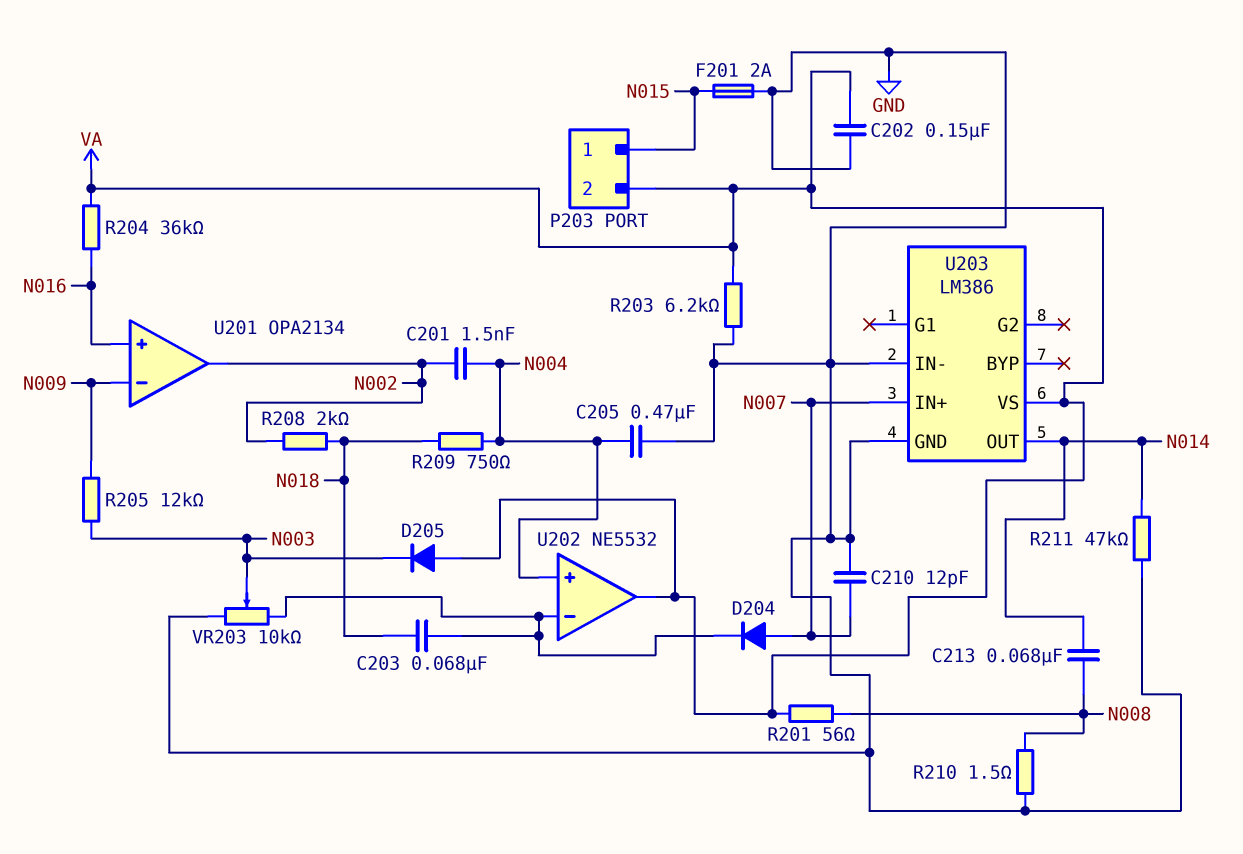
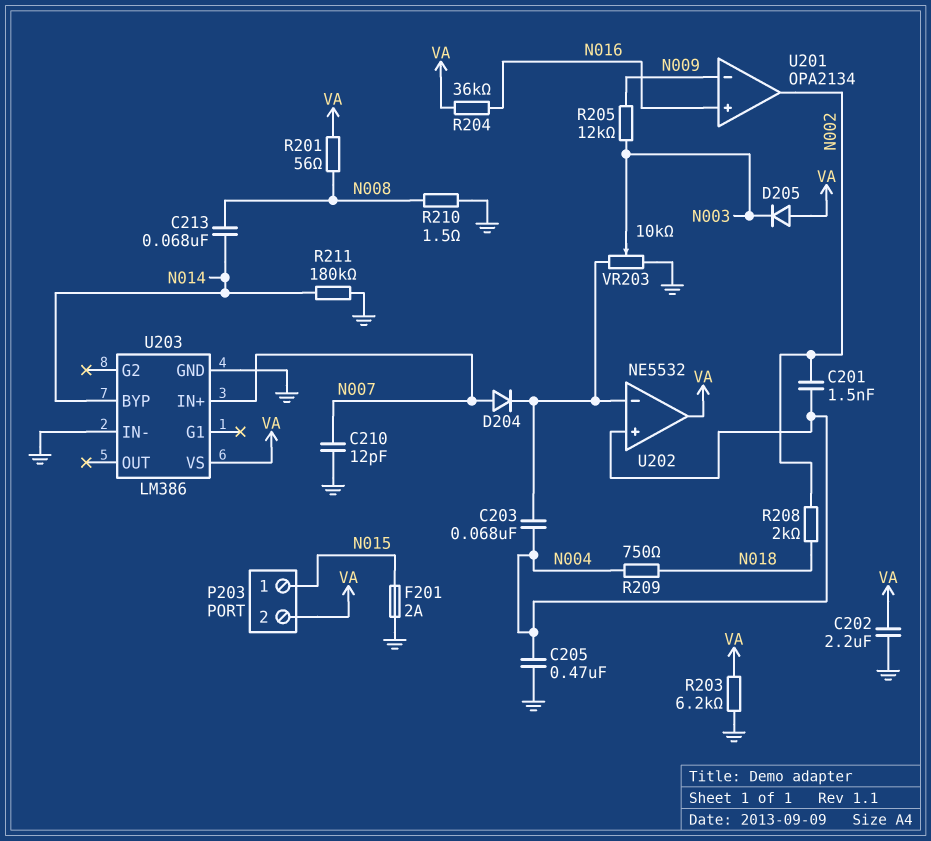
C202: 150nF (GND, VA) -> 2.2uF (GND, VA)
C203: 68nF (N018, U202/in-) -> 68nF (N004, U202/in-)
R211: 47k (GND, N014) -> 180k (GND, N014)
U203 pin BYP: none -> N014
U203 pin OUT: N014 -> none

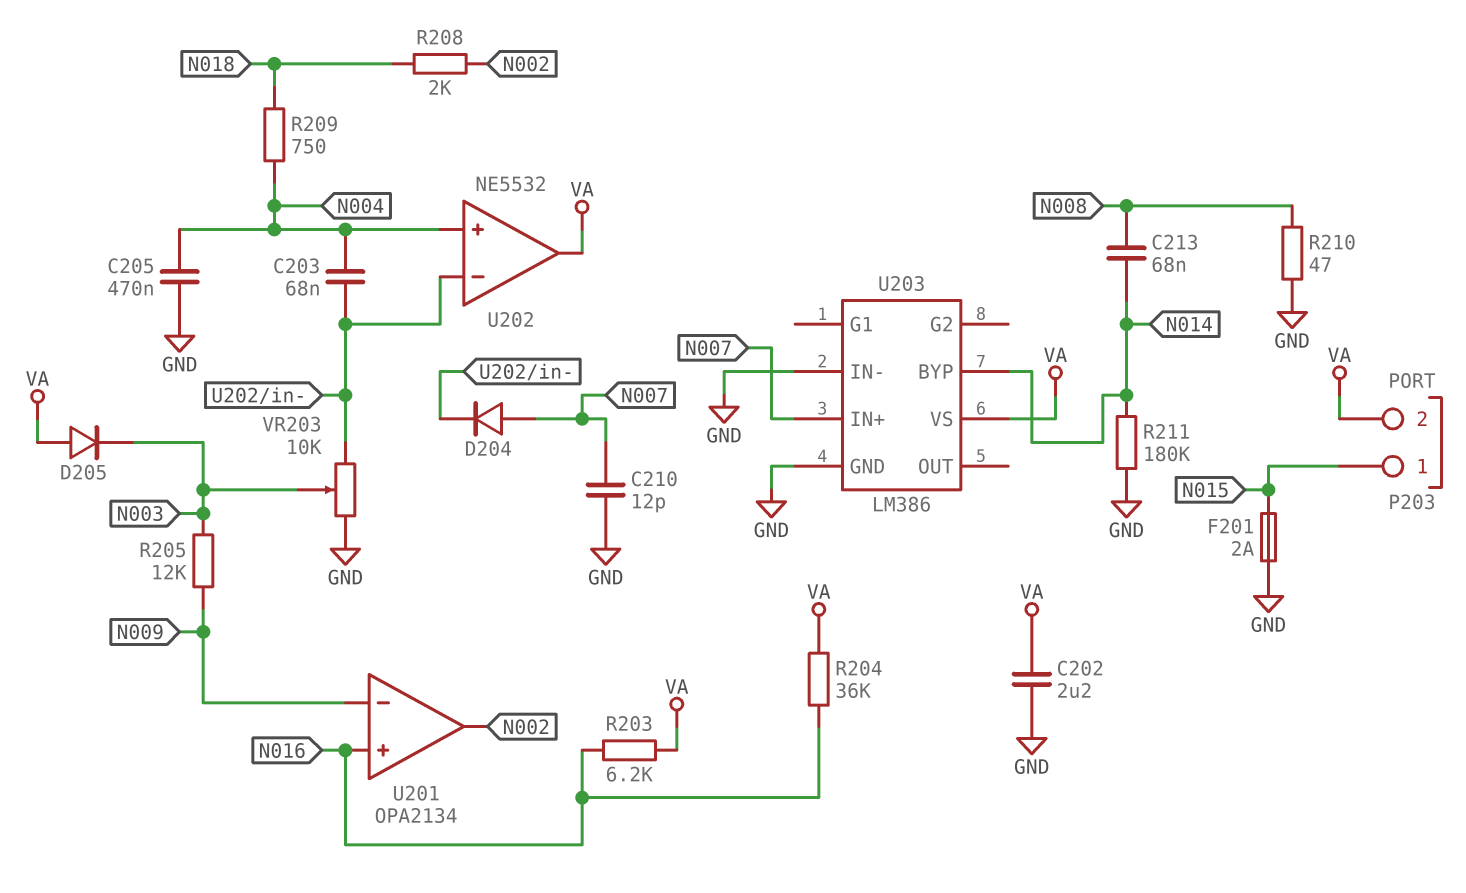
C201: 1.5nF (N002, N004) -> none
R201: 56 (N008, VA) -> none
R203: 6.2k (GND, VA) -> 6.2k (N016, VA)
R210: 1.5 (GND, N008) -> 47 (GND, N008)

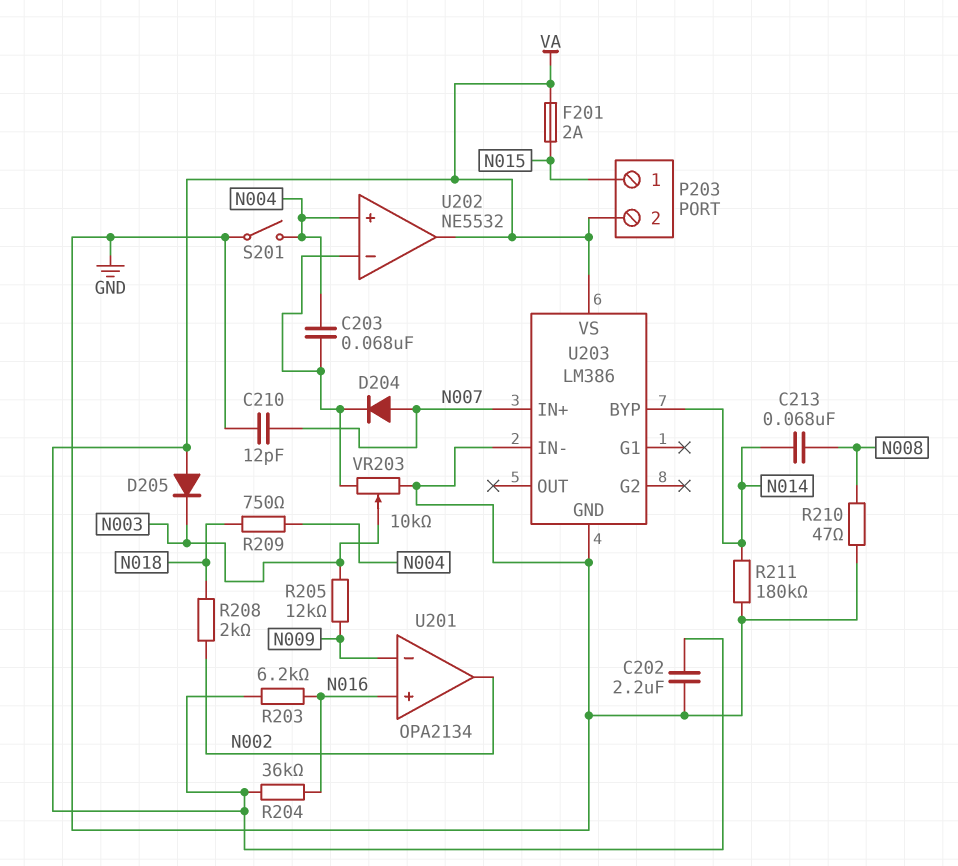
C205: 470nF (GND, N004) -> none
F201: 2A (GND, N015) -> 2A (N015, VA)
S201: none -> switch (GND, N004)

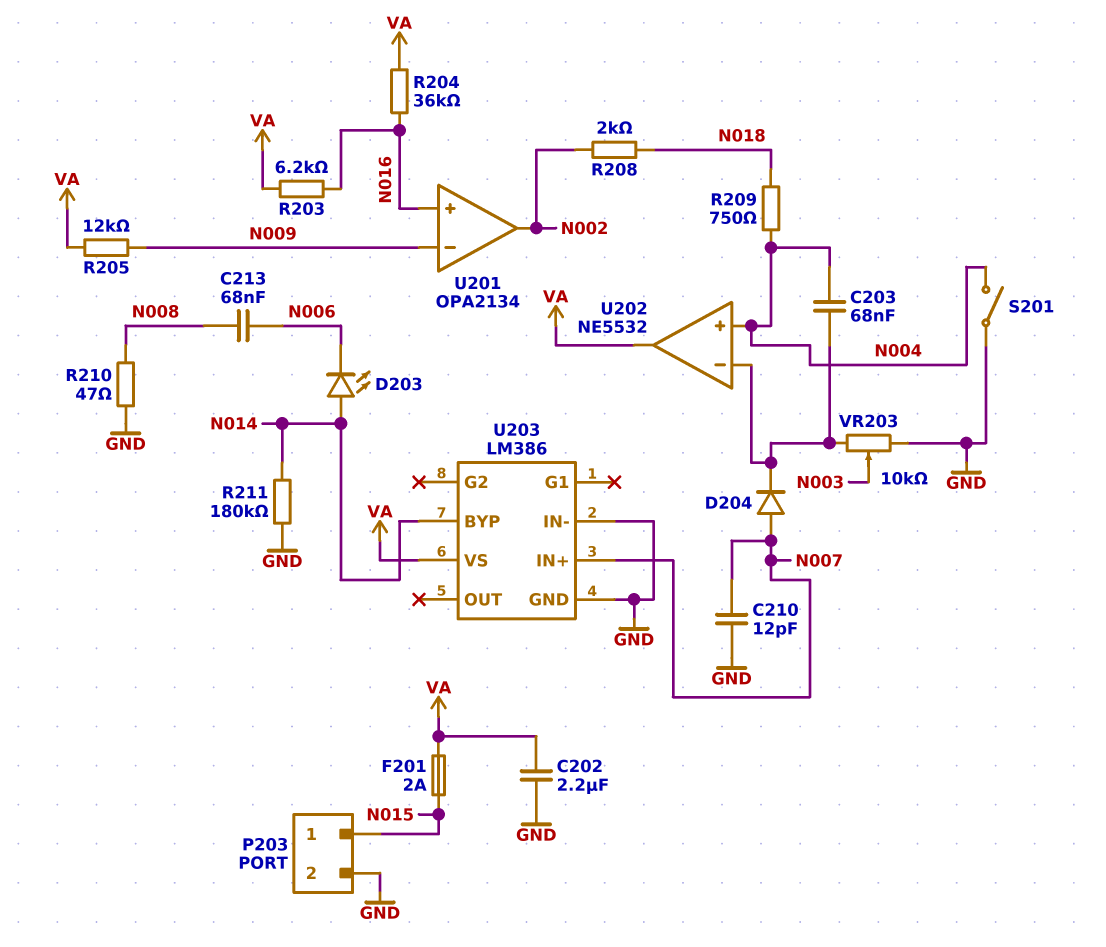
C213: 68nF (N008, N014) -> 68nF (N006, N008)
D203: none -> LED (A N014, K N006)
D205: diode (A VA, K N003) -> none
P203 pin 2: VA -> GND
R205: 12k (N003, N009) -> 12k (N009, VA)

